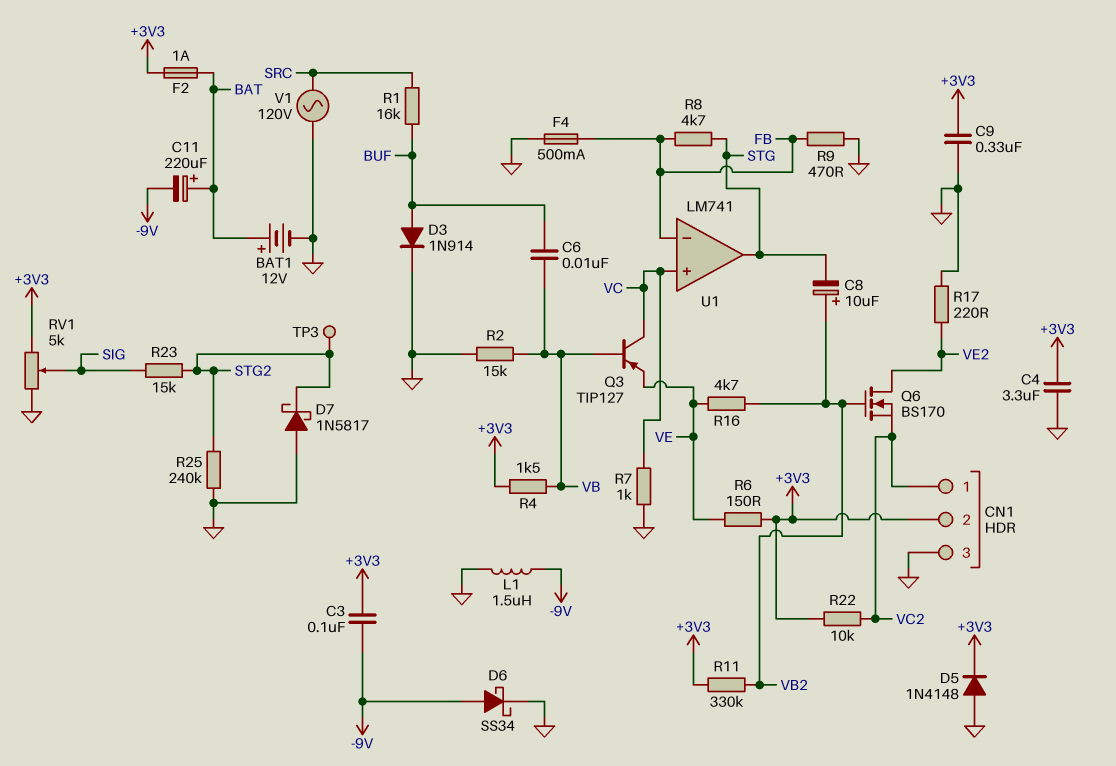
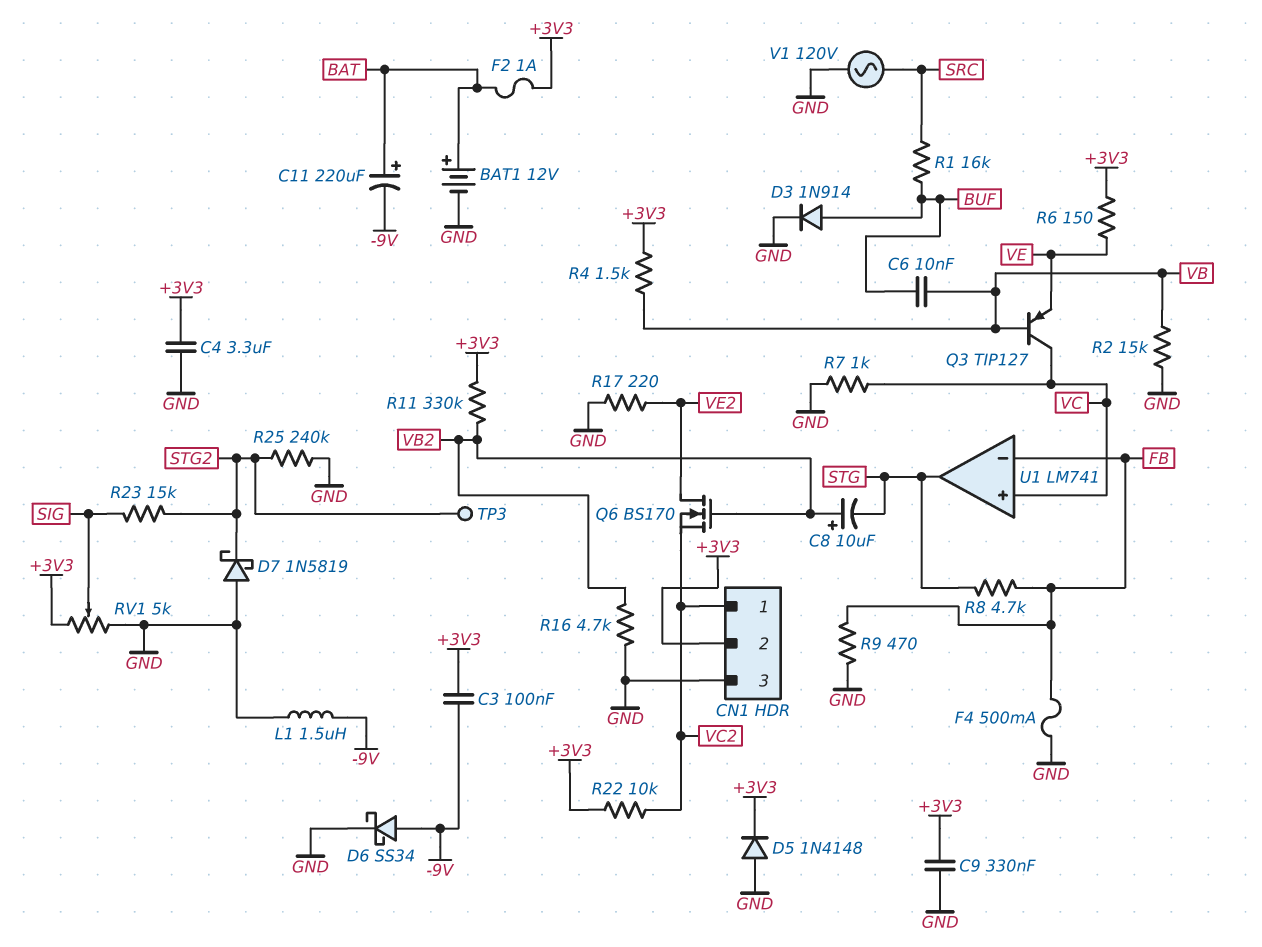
D7: schottky 1N5817 (A GND, K STG2) -> schottky 1N5819 (A GND, K STG2)
R16: 4.7k (VB2, VE) -> 4.7k (GND, VB2)

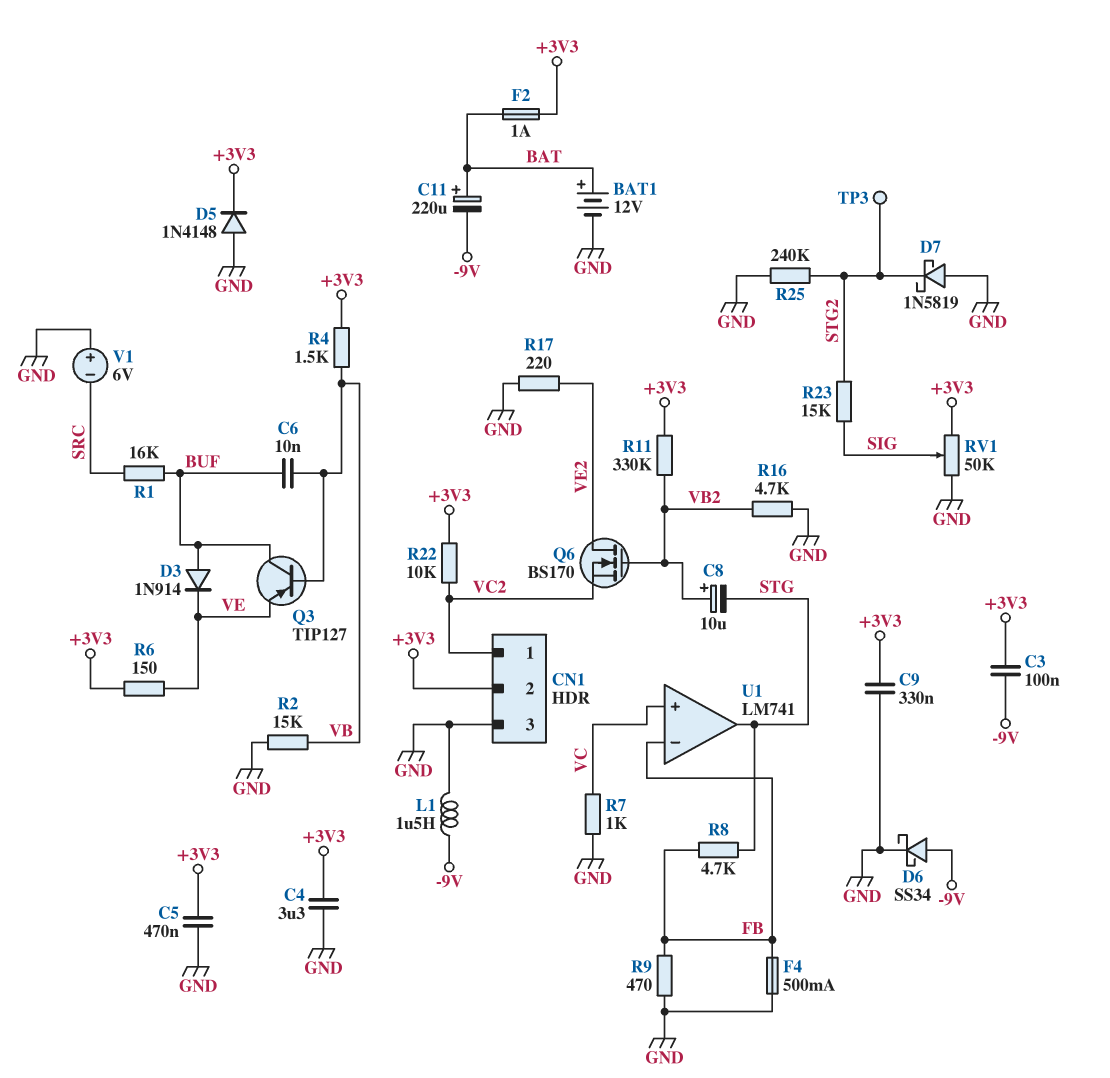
C5: none -> 470nF (+3V3, GND)
D3: diode 1N914 (A BUF, K GND) -> diode 1N914 (A BUF, K VE)
Q3: PNP TIP127 (B VB, C VC, E VE) -> PNP TIP127 (B VB, C BUF, E VE)
RV1: 5k (+3V3, GND, wiper SIG) -> 50k (+3V3, GND, wiper SIG)
V1: AC 120V (GND, SRC) -> 6V (plus GND, minus SRC)

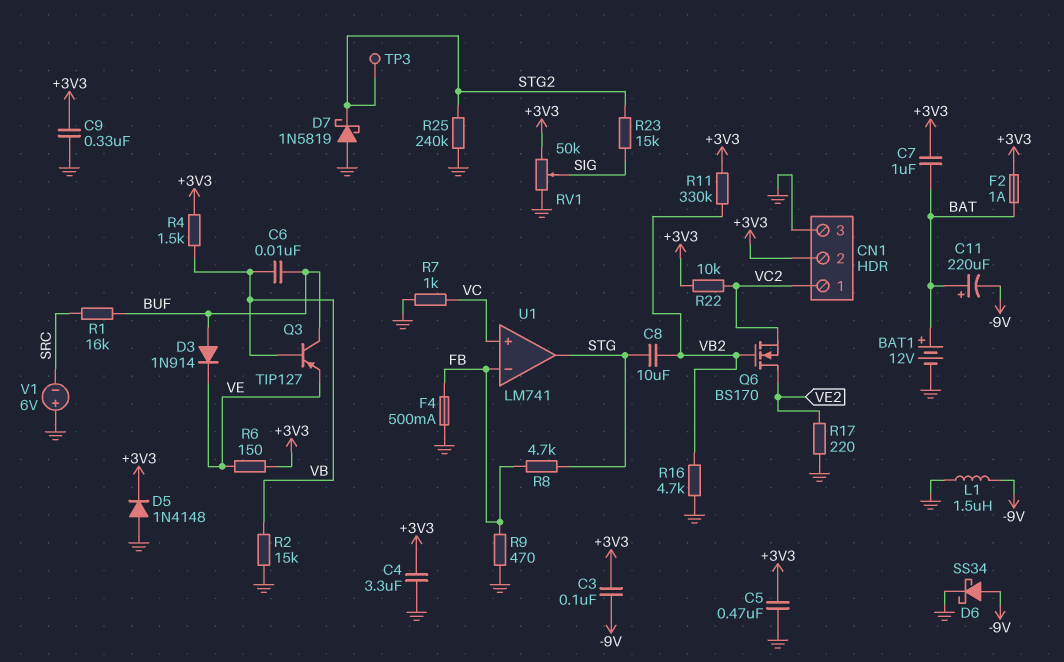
C7: none -> 1uF (+3V3, BAT)
C8: 10uF (plus VB2, minus STG) -> 10uF (STG, VB2)

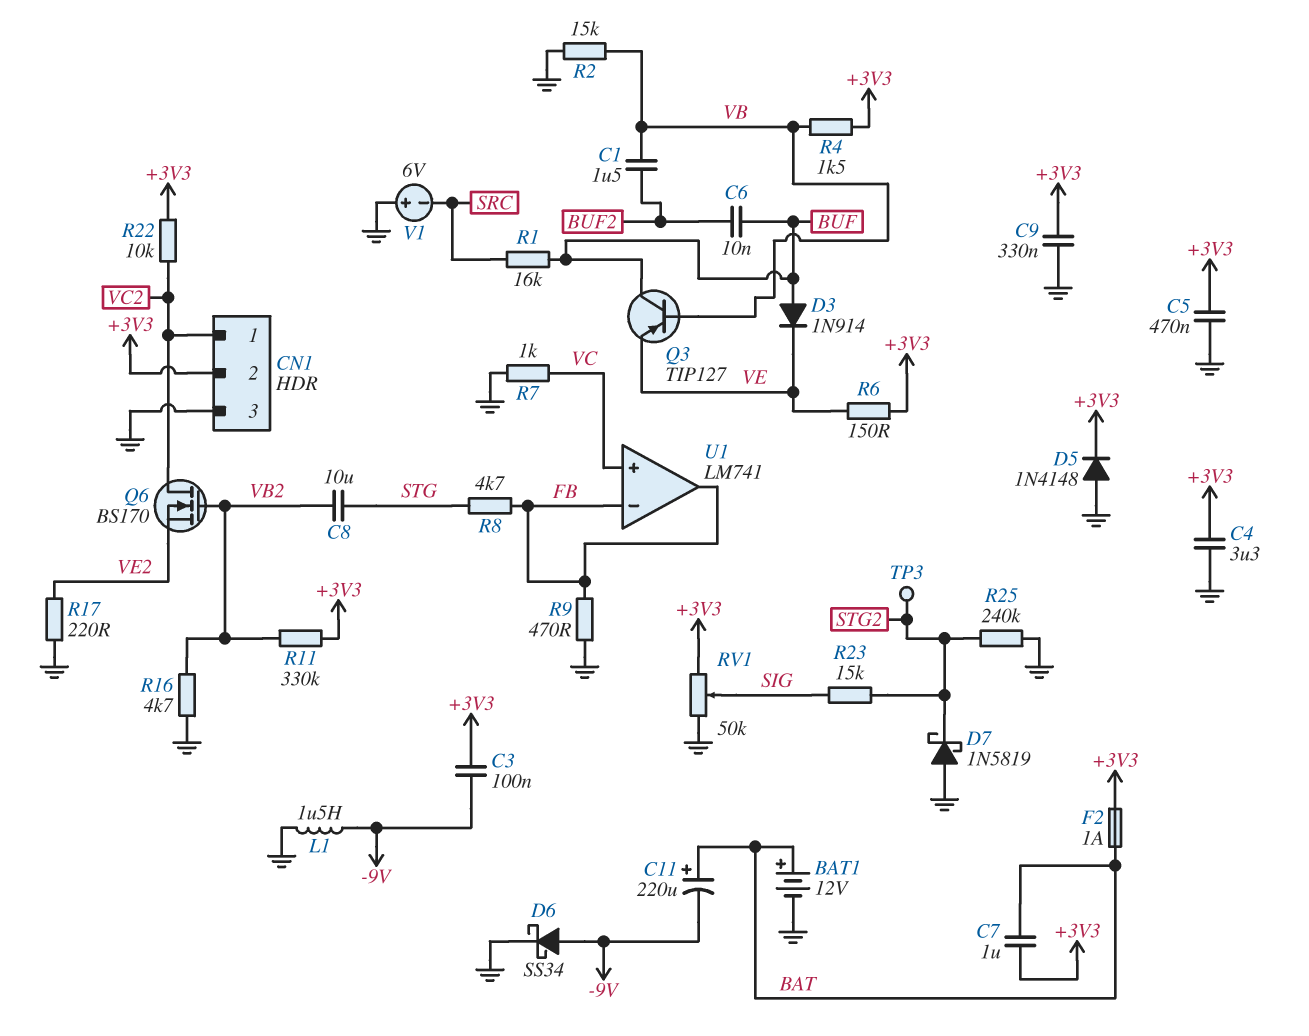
C1: none -> 1.5uF (BUF2, VB)
C6: 10nF (BUF, VB) -> 10nF (BUF, BUF2)
F4: 500mA (FB, GND) -> none
Q6: NMOS BS170 (G VB2, D VE2, S VC2) -> NMOS BS170 (G VB2, D VC2, S VE2)
U1 pin out: STG -> FB

